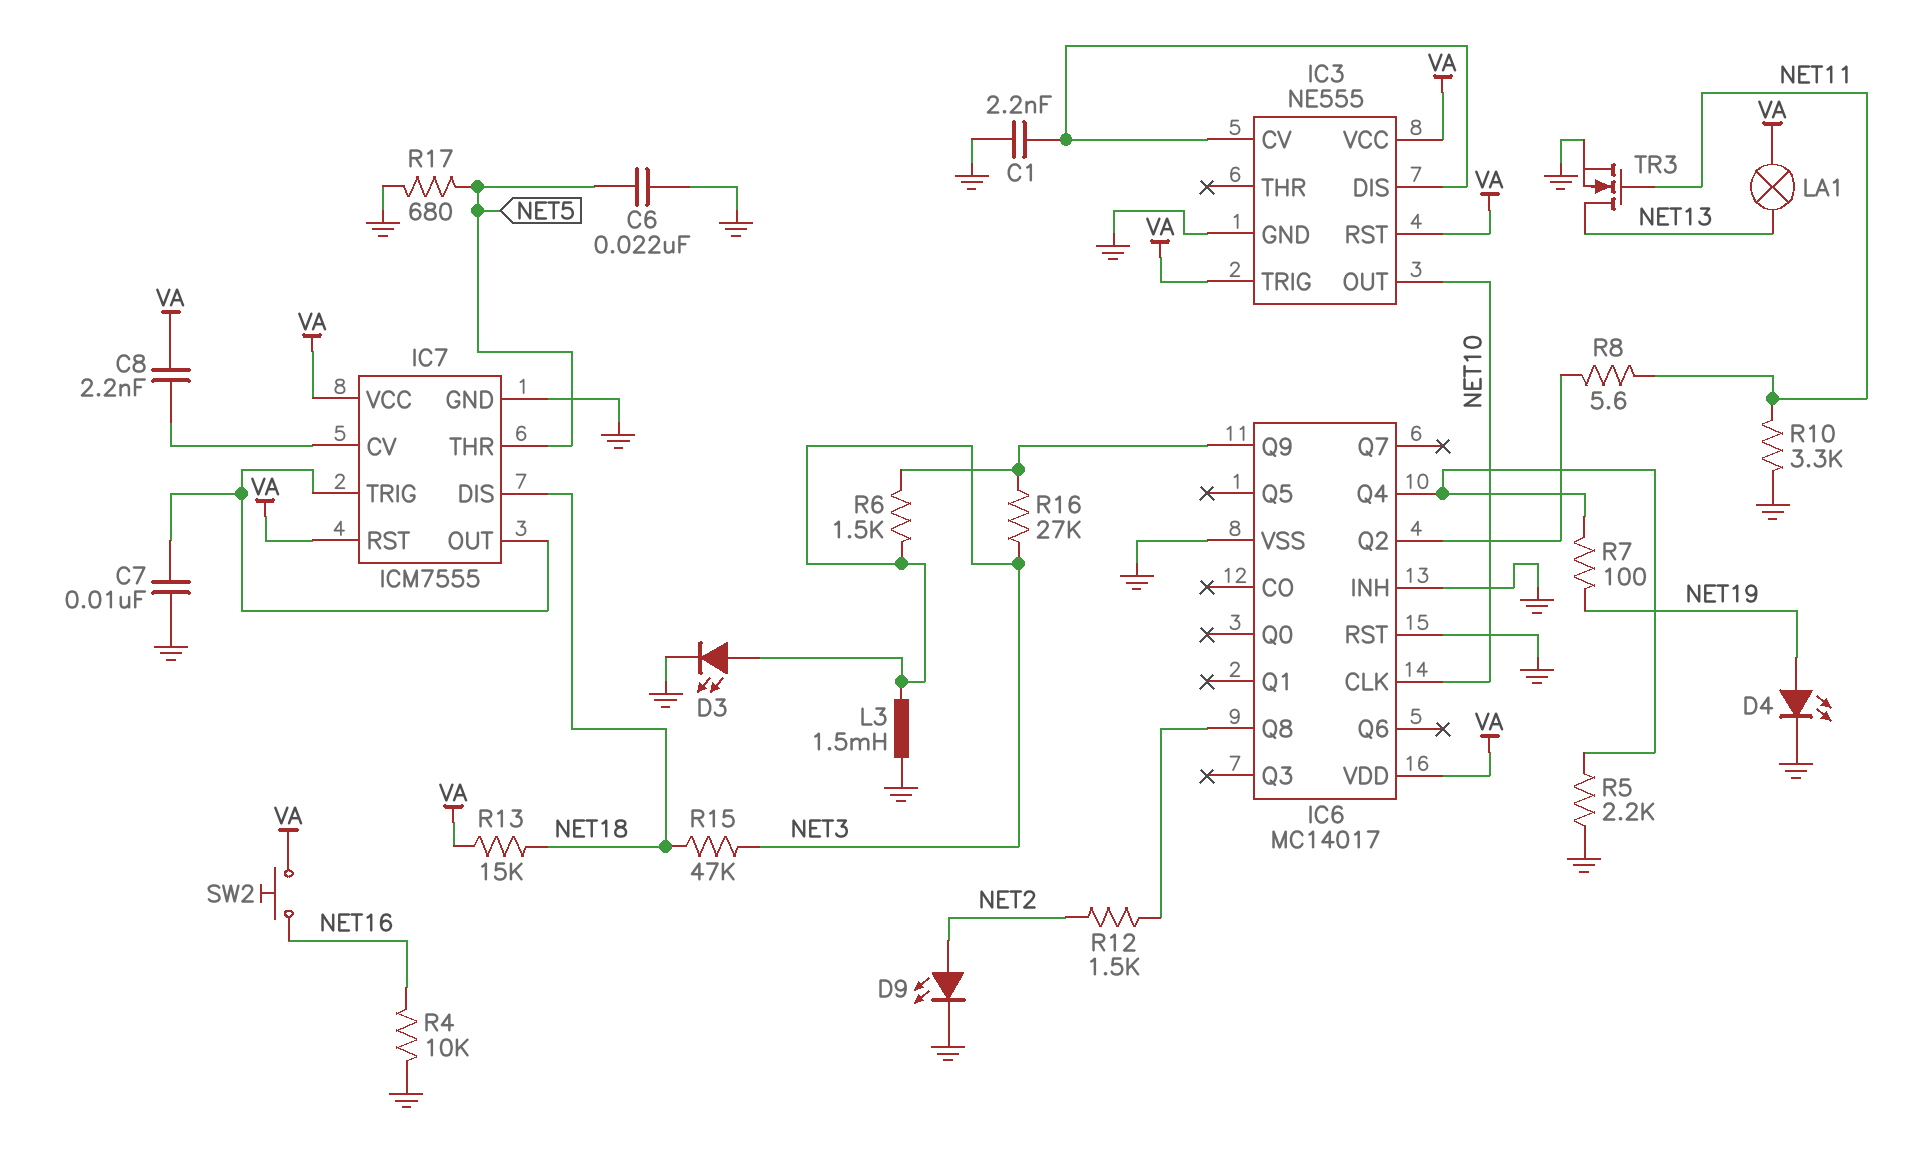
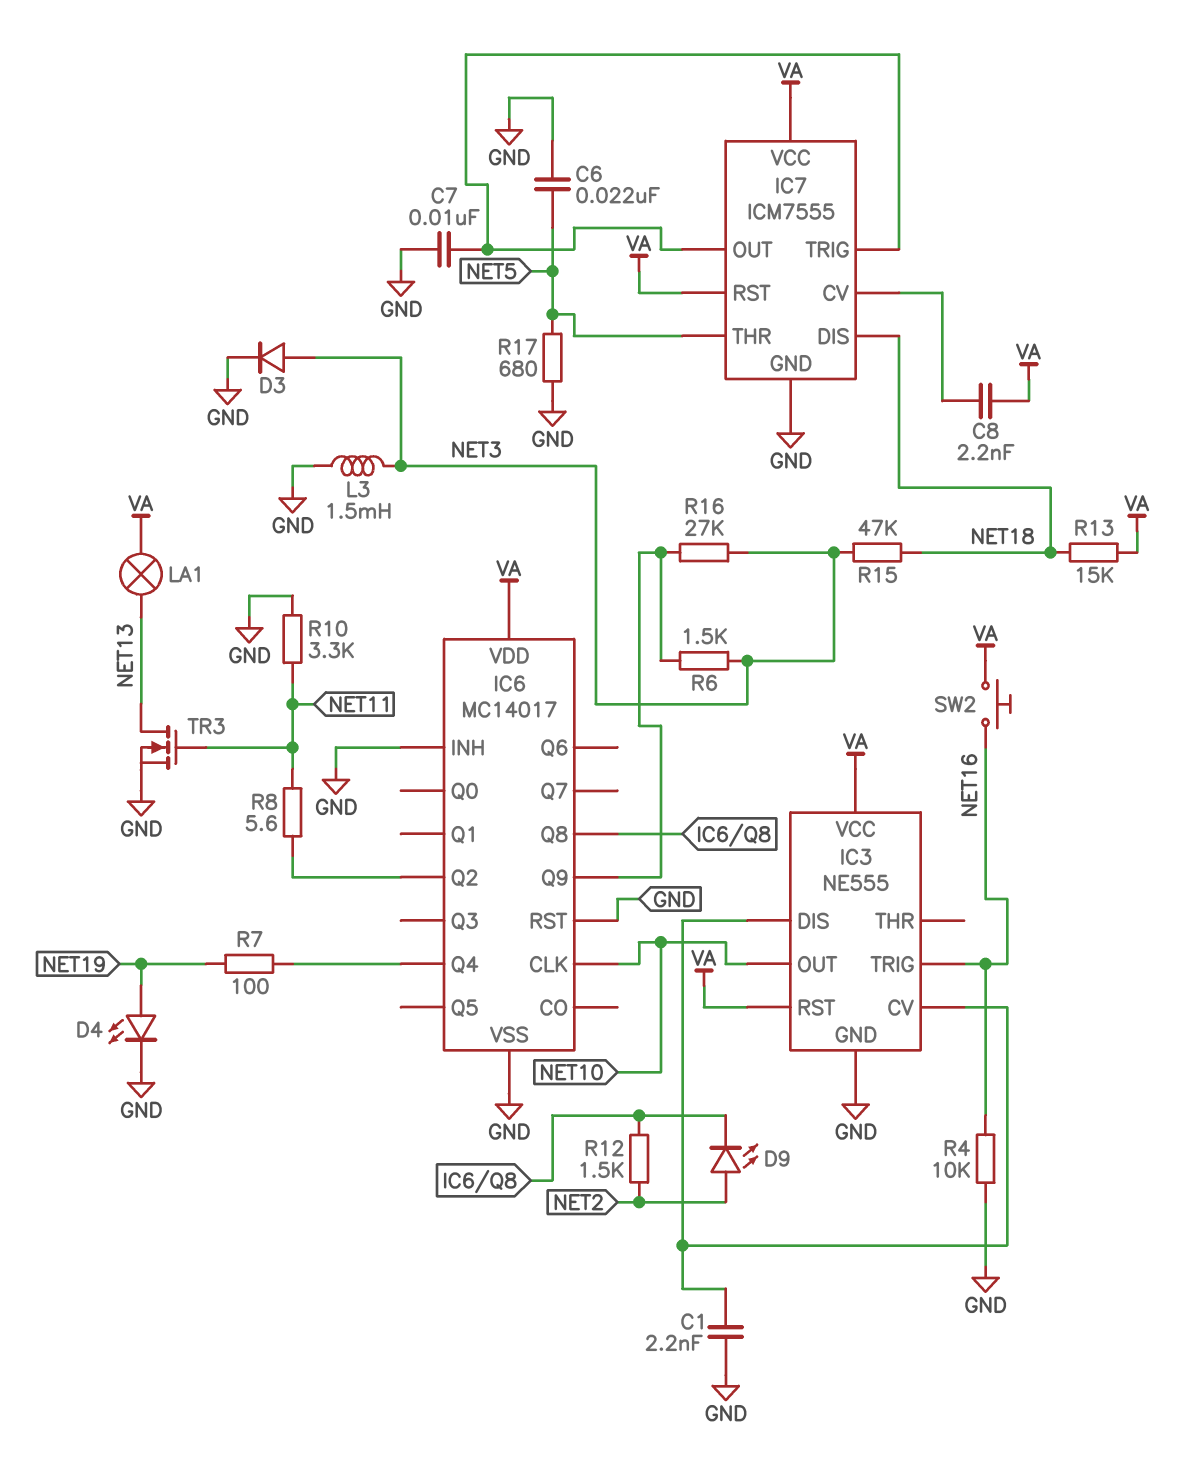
D3: LED (A NET3, K GND) -> diode (A NET3, K GND)
D9: LED (A NET2, K GND) -> LED (A NET2, K IC6/Q8)
IC3 pin TRIG: VA -> NET16
R5: 2.2k (GND, IC6/Q4) -> none

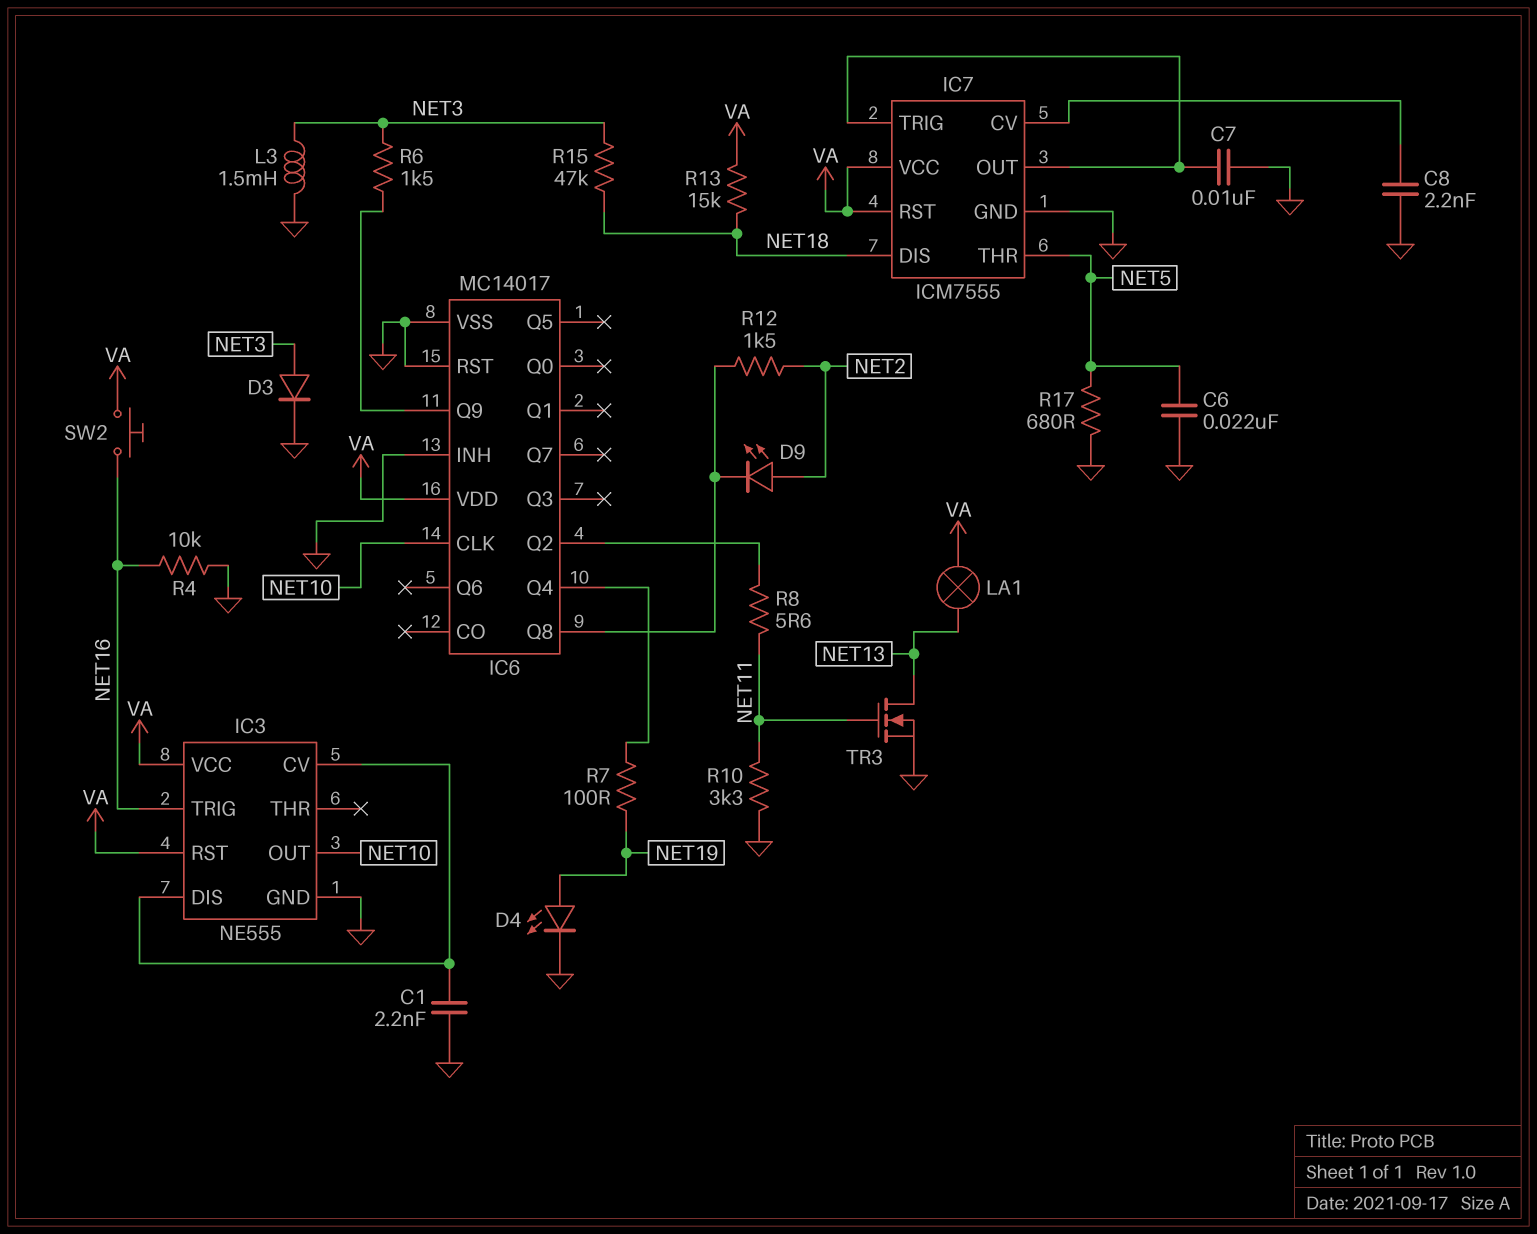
C8: 2.2nF (IC7/CV, VA) -> 2.2nF (GND, IC7/CV)
R16: 27k (IC6/Q9, NET3) -> none

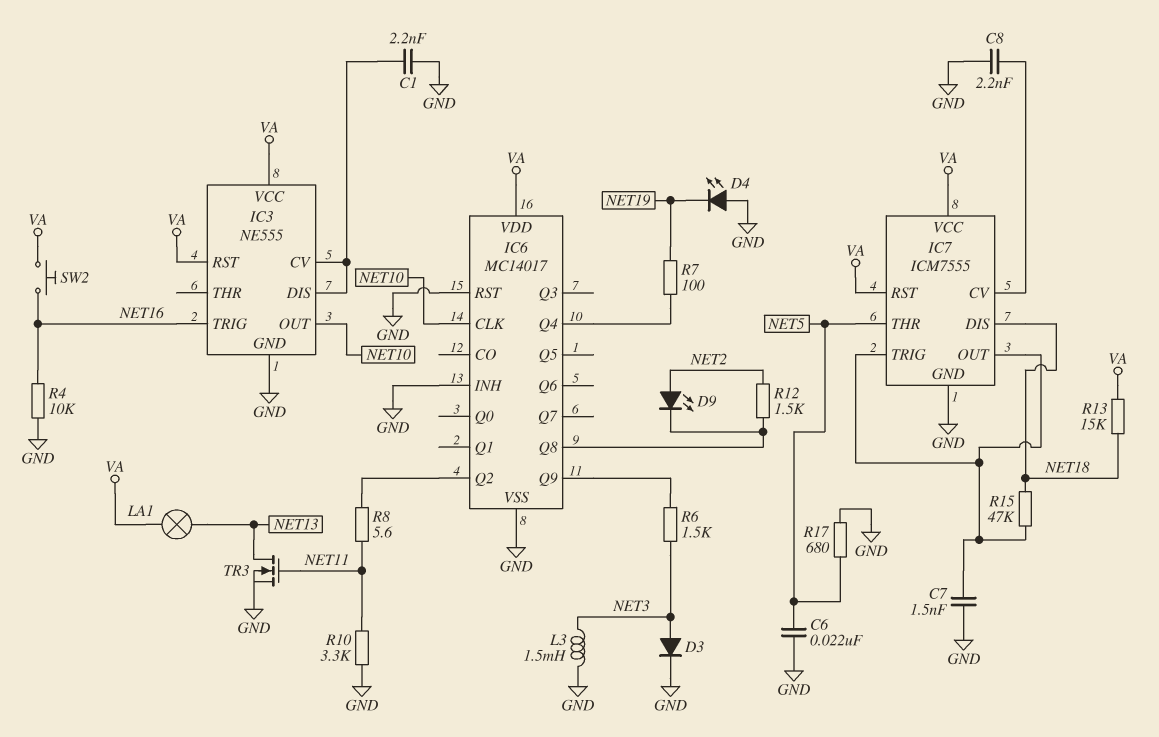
C7: 10nF (GND, IC7/OUT) -> 1.5nF (GND, IC7/OUT)
D4: LED (A NET19, K GND) -> LED (A GND, K NET19)
R15: 47k (NET3, NET18) -> 47k (IC7/OUT, NET18)

